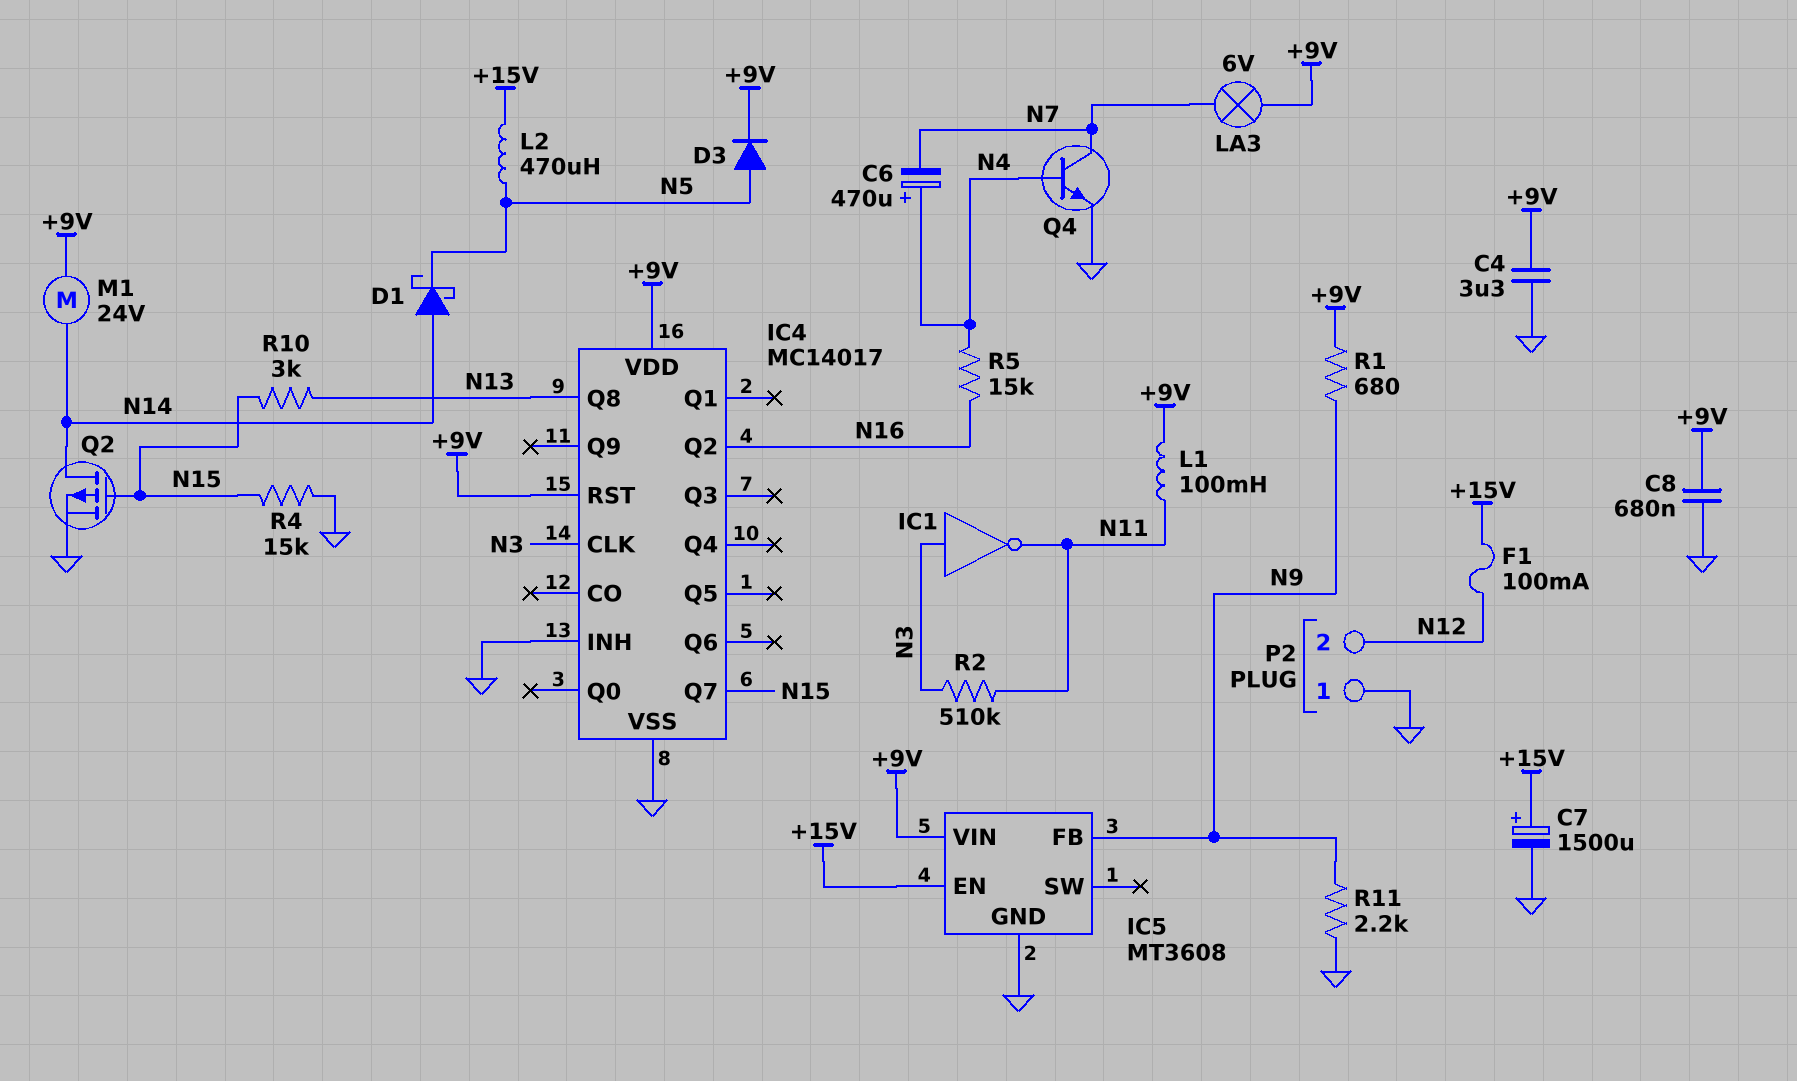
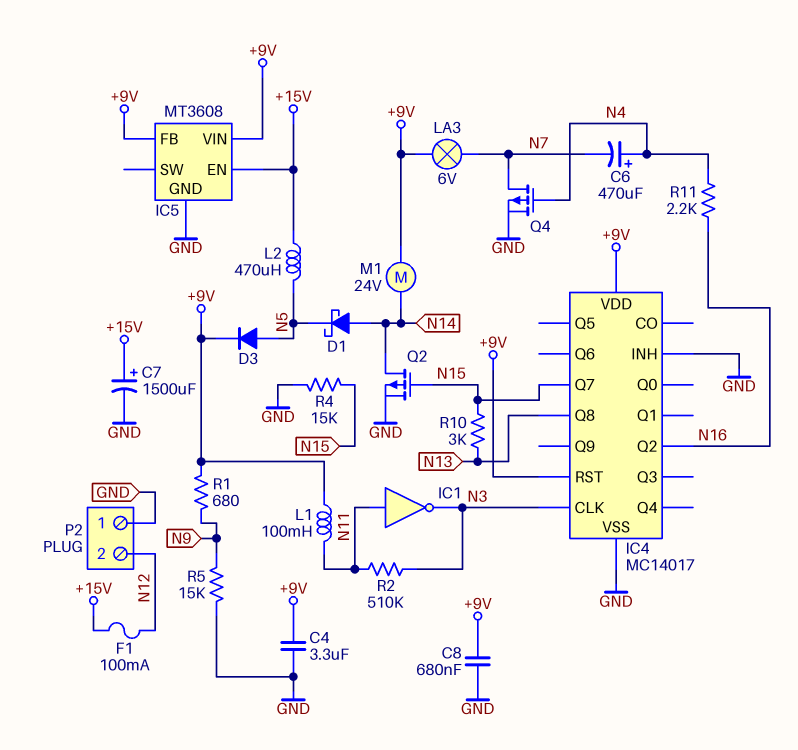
IC1: NOT (in N3, out N11) -> NOT (in N11, out N3)
IC5 pin FB: N9 -> +9V
Q4: NPN (B N4, C N7, E GND) -> PMOS (G N4, D N7, S GND)
R5: 15k (N4, N16) -> 15k (GND, N9)
R11: 2.2k (GND, N9) -> 2.2k (N4, N16)

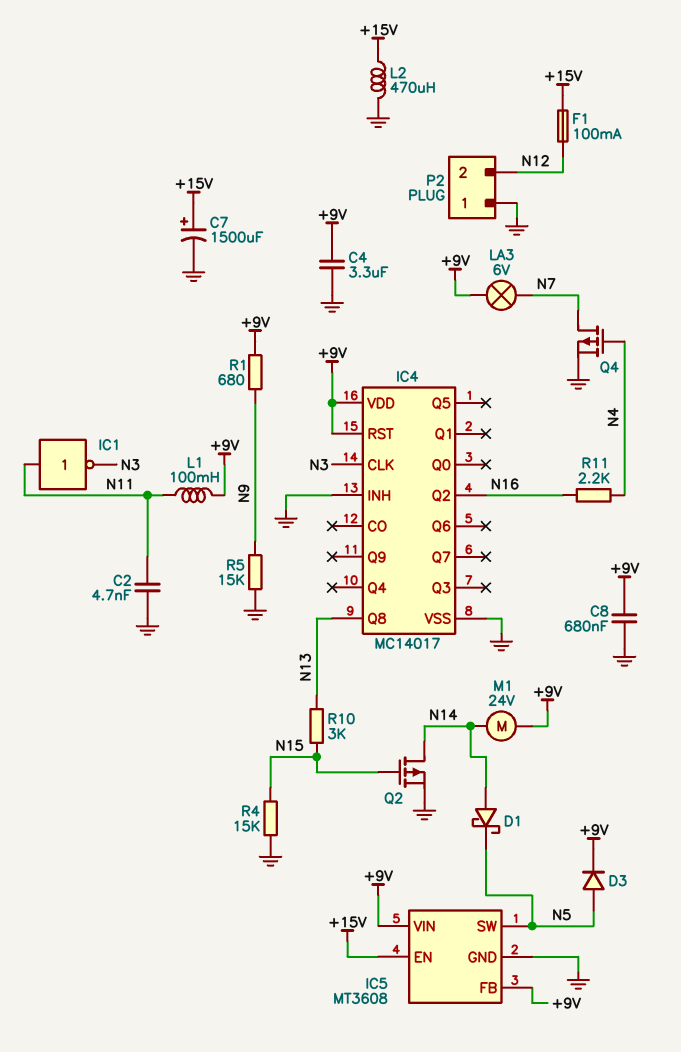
C2: none -> 4.7nF (GND, N11)
C6: 470uF (plus N4, minus N7) -> none
IC4 pin Q7: N15 -> none
IC5 pin SW: none -> N5
L2: 470uH (+15V, N5) -> 470uH (+15V, GND)
R2: 510k (N3, N11) -> none

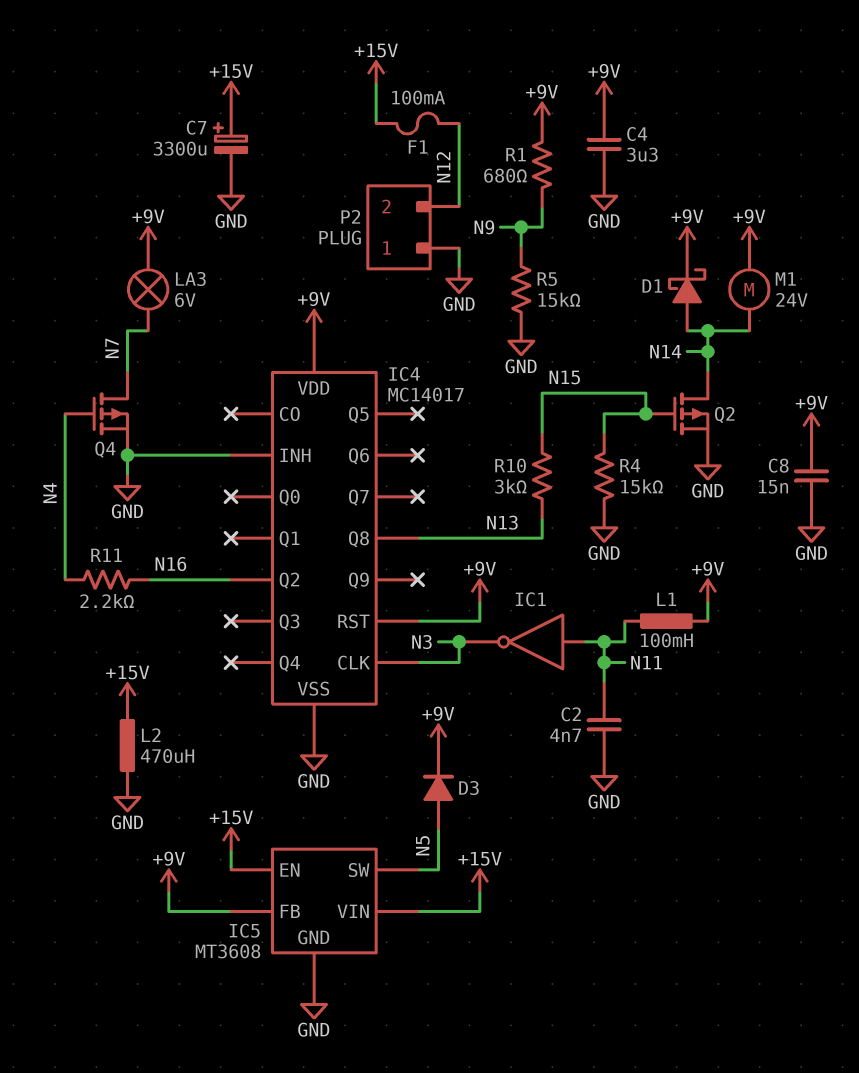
C7: 1500uF (plus +15V, minus GND) -> 3300uF (plus +15V, minus GND)
C8: 680nF (+9V, GND) -> 15nF (+9V, GND)
D1: schottky (A N14, K N5) -> schottky (A N14, K +9V)
IC5 pin VIN: +9V -> +15V

